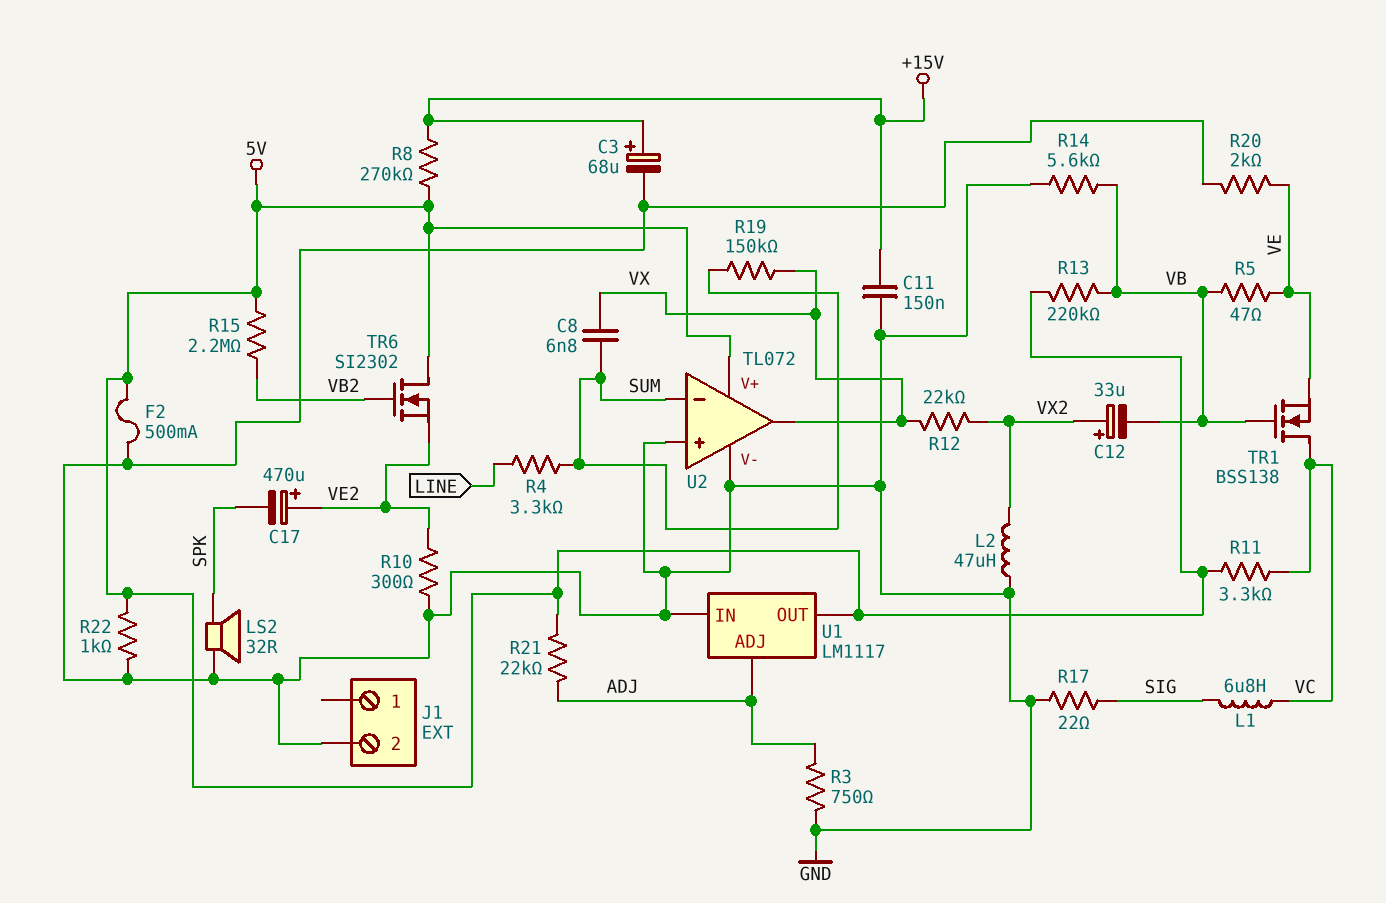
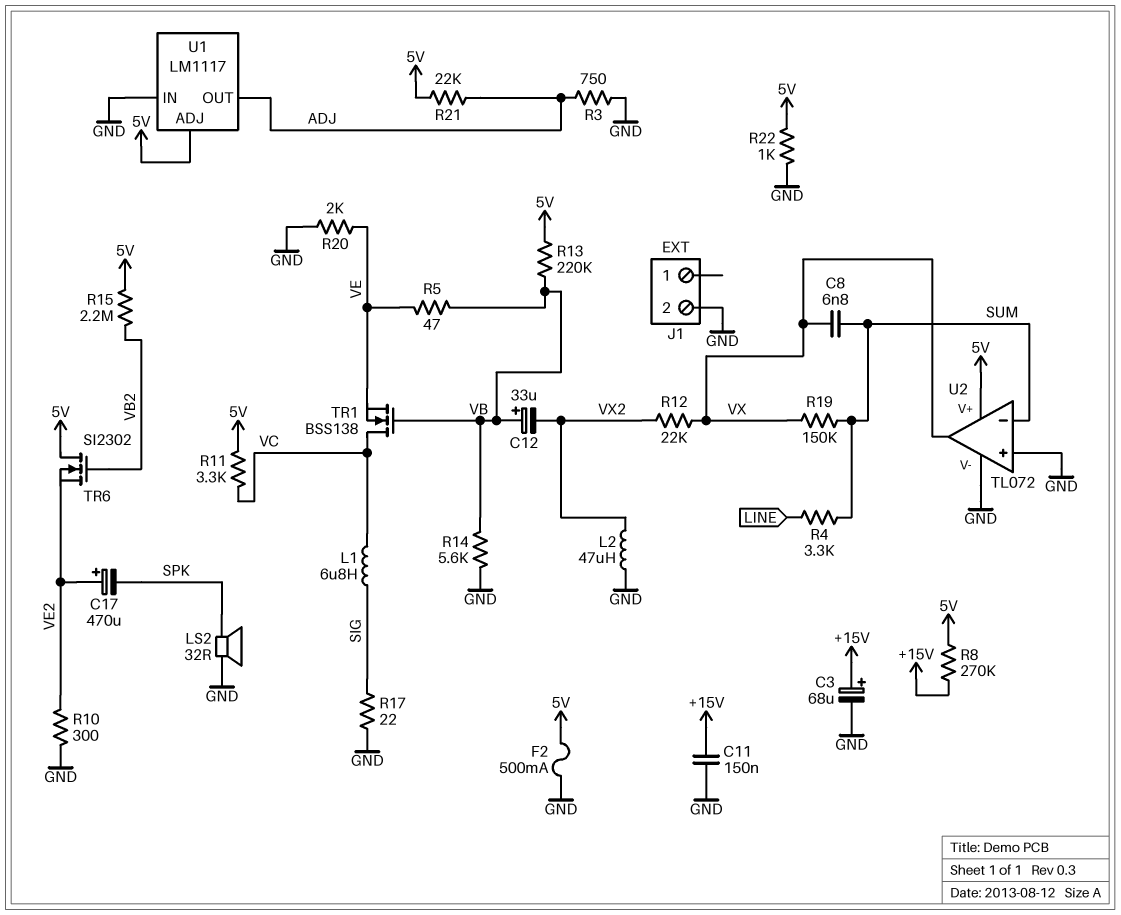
C12: 33uF (plus VX2, minus VB) -> 33uF (plus VB, minus VX2)
U1 pin ADJ: ADJ -> 5V
U1 pin OUT: 5V -> ADJ

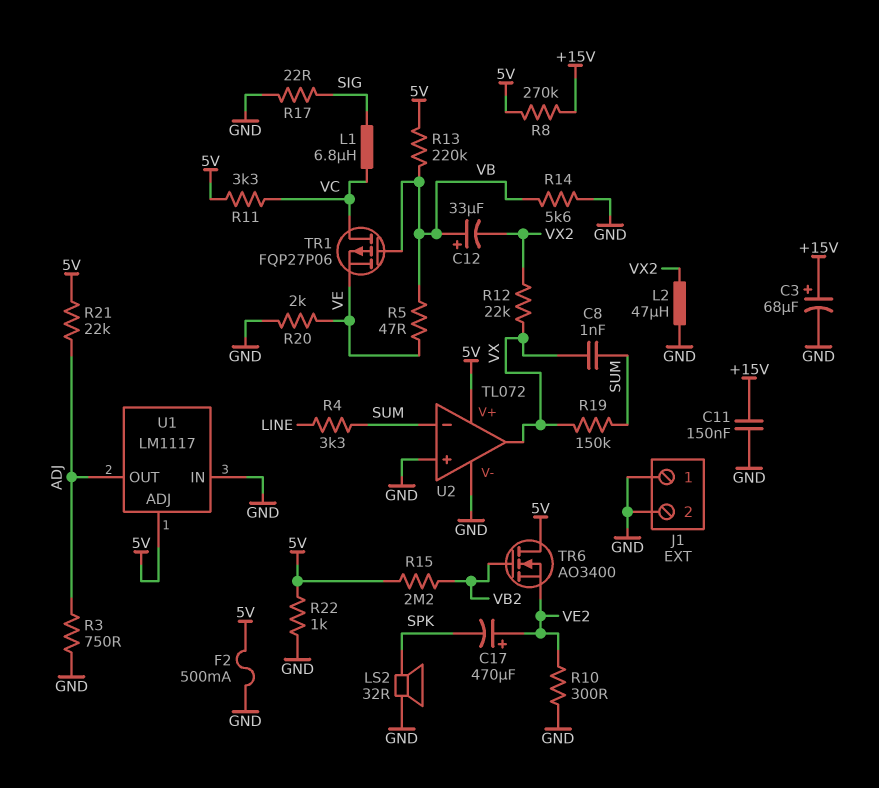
C8: 6.8nF (SUM, VX) -> 1nF (SUM, VX)
J1 pin 1: none -> GND
TR1: NMOS BSS138 (G VB, D VC, S VE) -> PMOS FQP27P06 (G VB, D VC, S VE)
TR6: NMOS SI2302 (G VB2, D 5V, S VE2) -> NMOS AO3400 (G VB2, D 5V, S VE2)

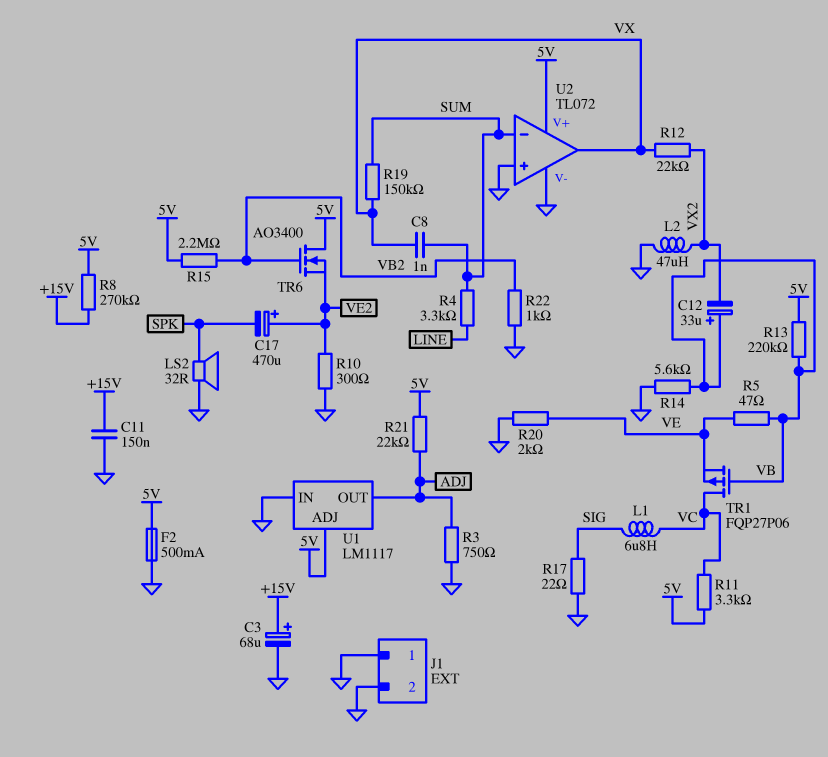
R22: 1k (5V, GND) -> 1k (GND, VB2)

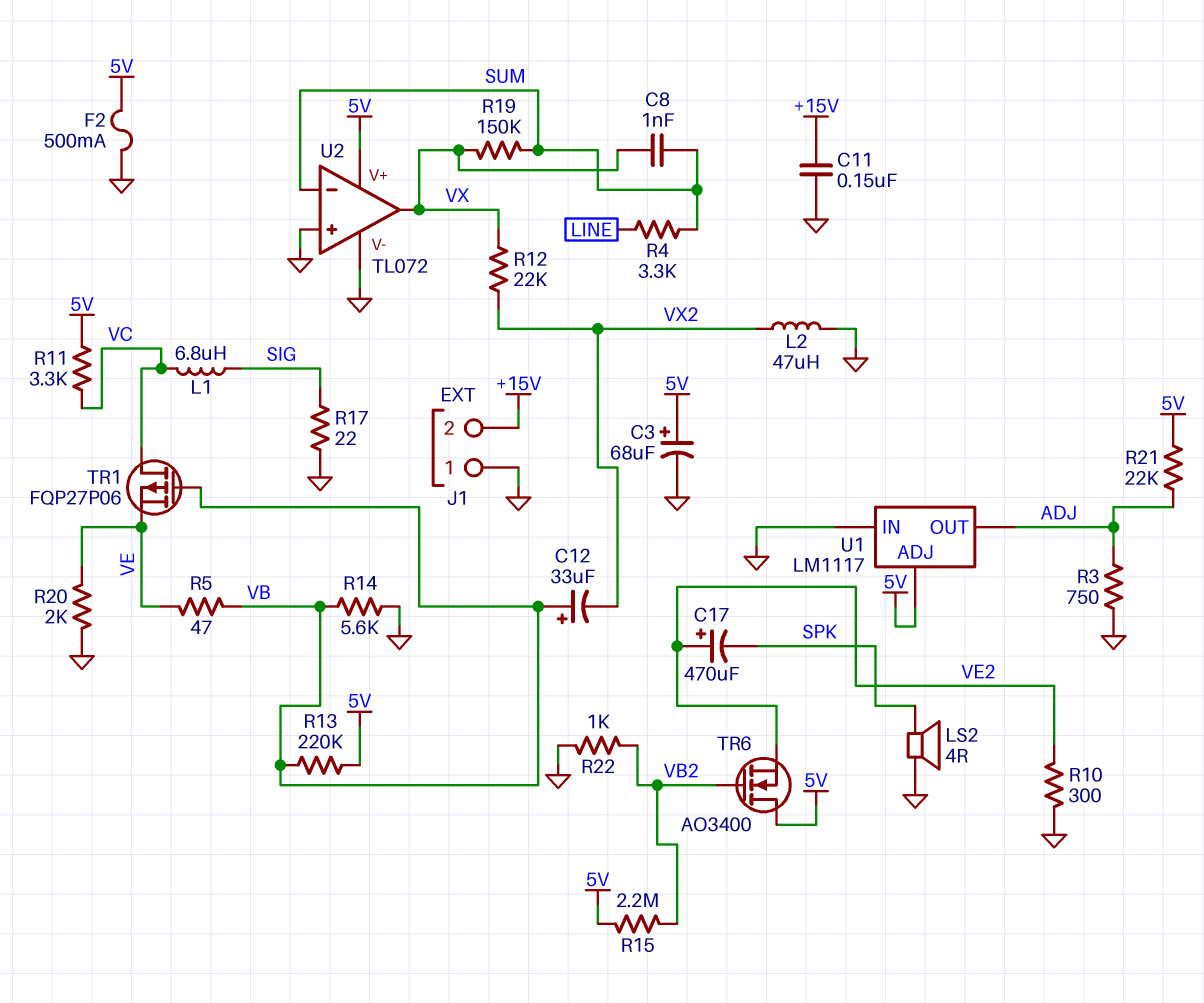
C3: 68uF (plus +15V, minus GND) -> 68uF (plus 5V, minus GND)
J1 pin 2: GND -> +15V
LS2: speaker 32R (GND, SPK) -> speaker 4R (GND, SPK)
R8: 270k (+15V, 5V) -> none

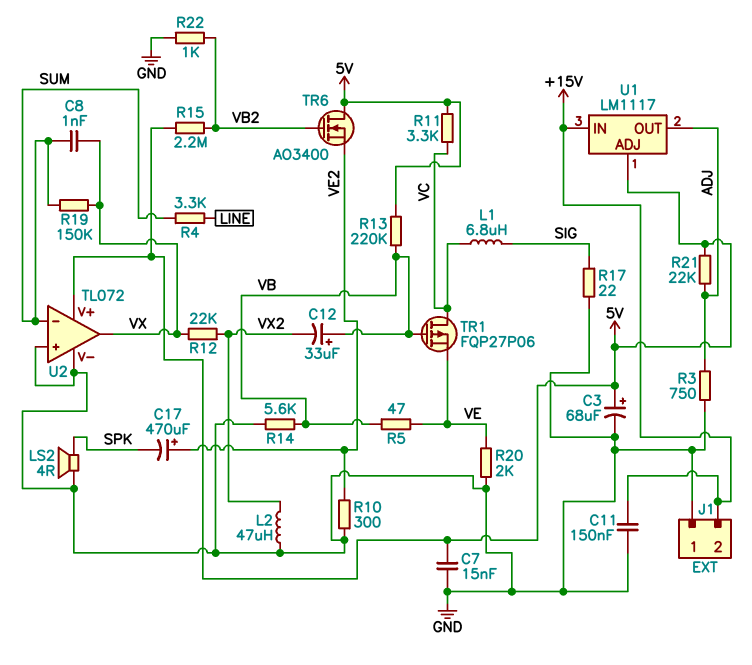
C7: none -> 15nF (5V, GND)
F2: 500mA (5V, GND) -> none
U1 pin IN: GND -> +15V

